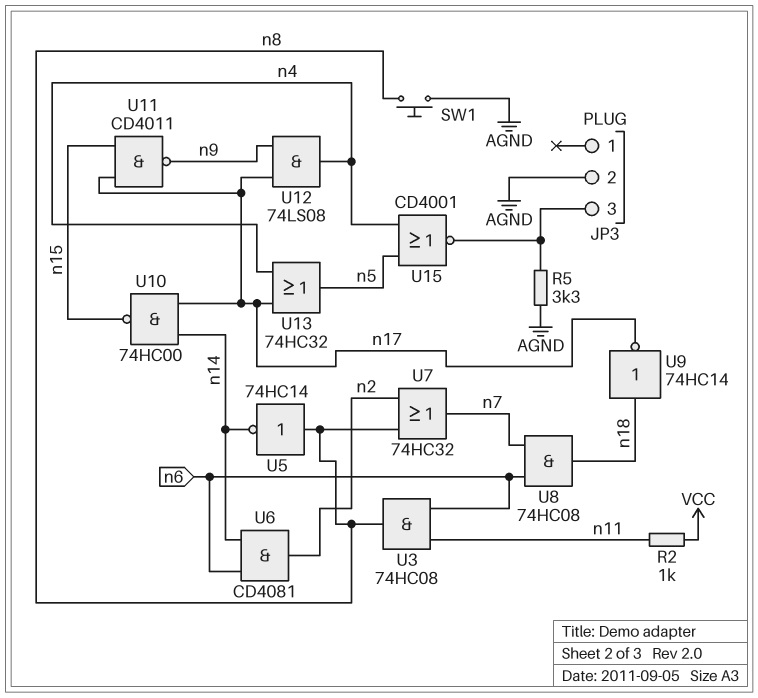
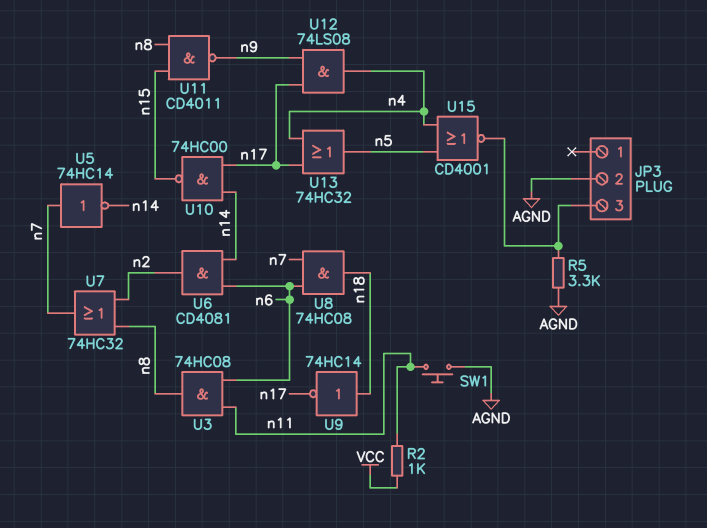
SW1: button (AGND, n8) -> button (AGND, n11)
U5: NOT 74HC14 (in n8, out n14) -> NOT 74HC14 (in n7, out n14)
U11: NAND CD4011 (in n15, in n17, out n9) -> NAND CD4011 (in n8, in n15, out n9)

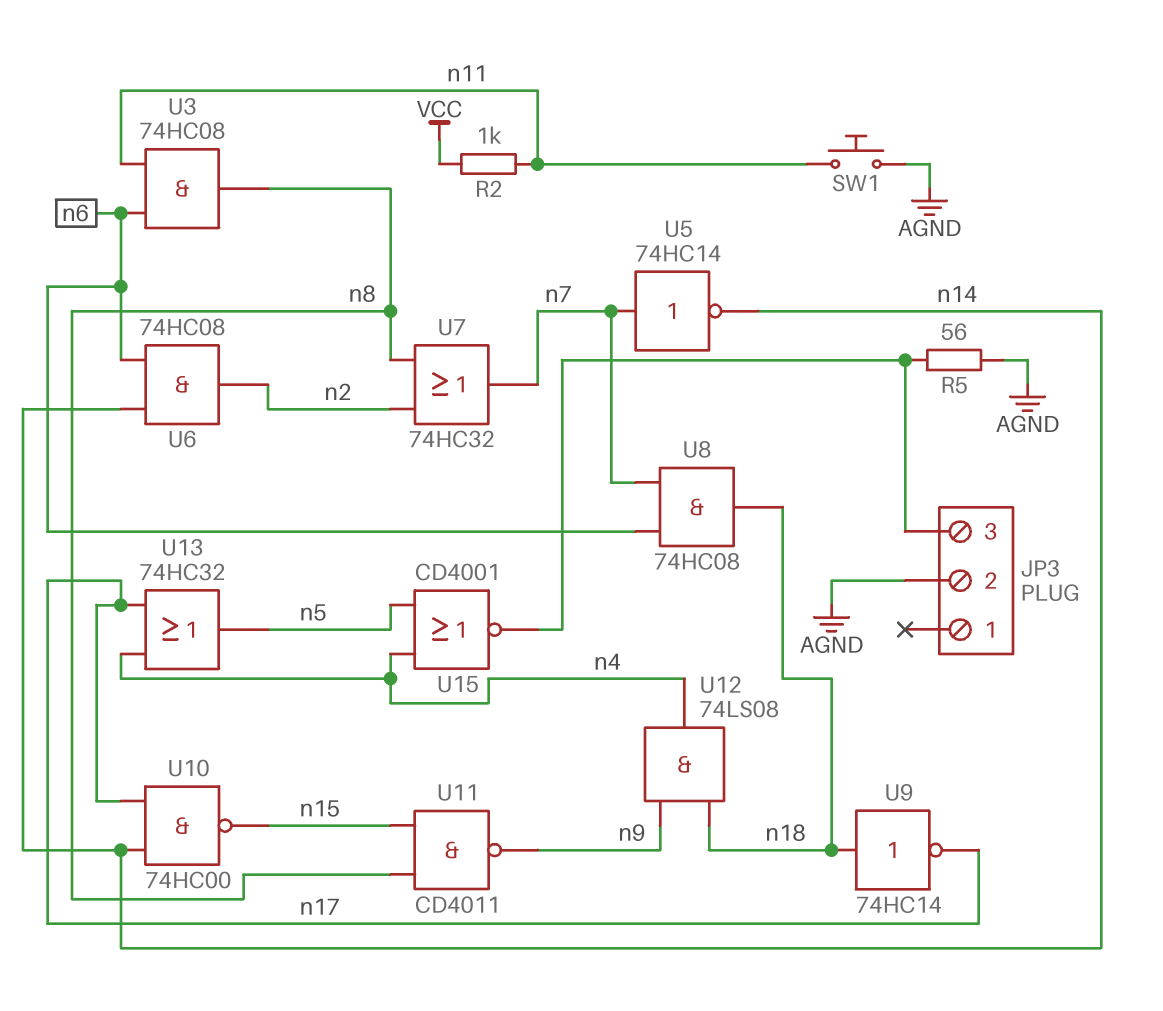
R5: 3.3k (AGND, JP3/3) -> 56 (AGND, JP3/3)
U6: AND CD4081 (in n6, in n14, out n2) -> AND 74HC08 (in n6, in n14, out n2)
U12: AND 74LS08 (in n9, in n17, out n4) -> AND 74LS08 (in n9, in n18, out n4)

